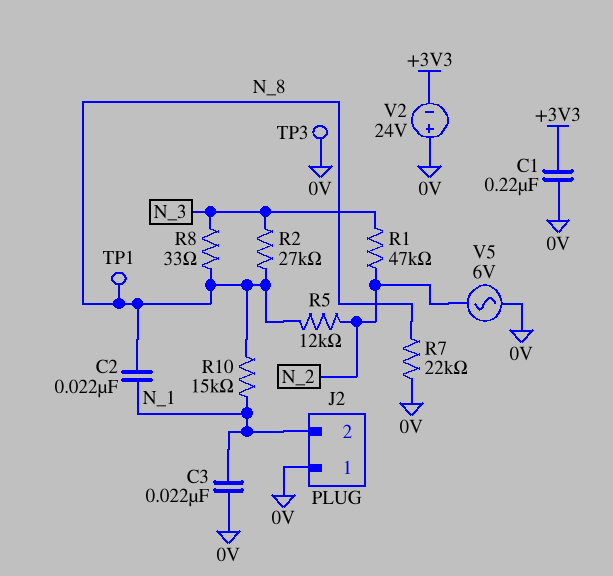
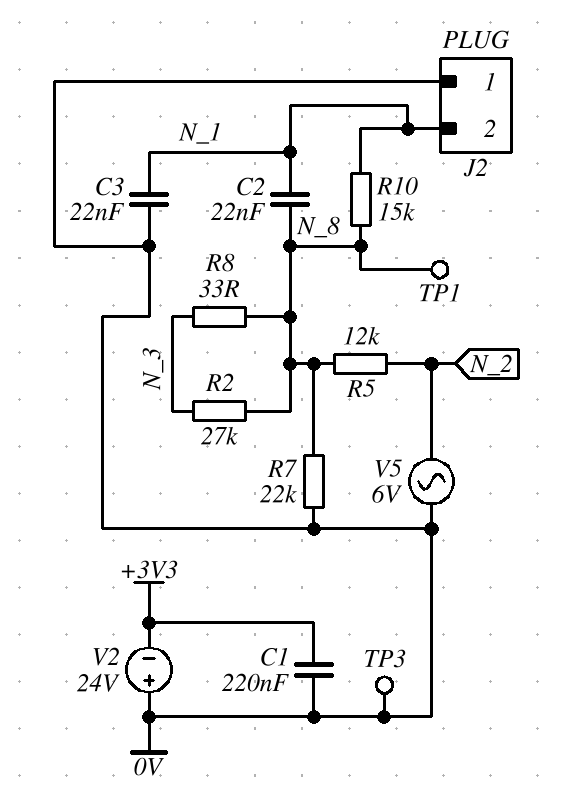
R1: 47k (N_2, N_3) -> none

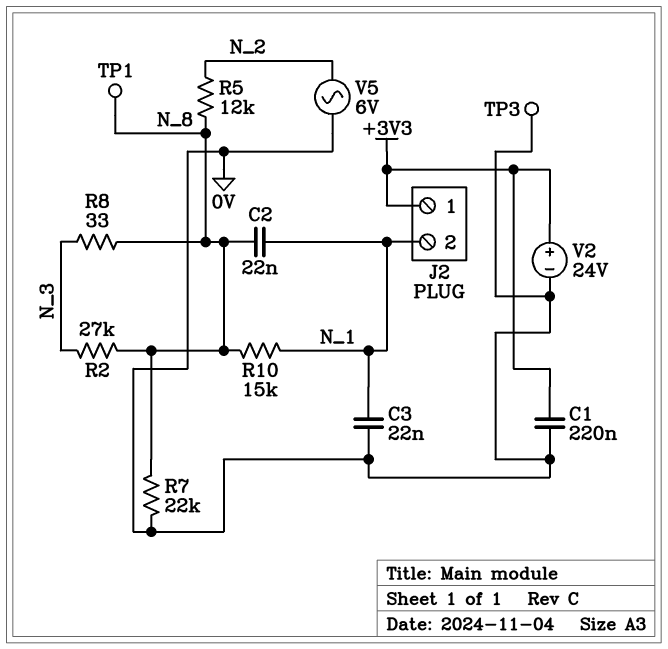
J2 pin 1: 0V -> +3V3
V2: 24V (plus 0V, minus +3V3) -> 24V (plus +3V3, minus 0V)

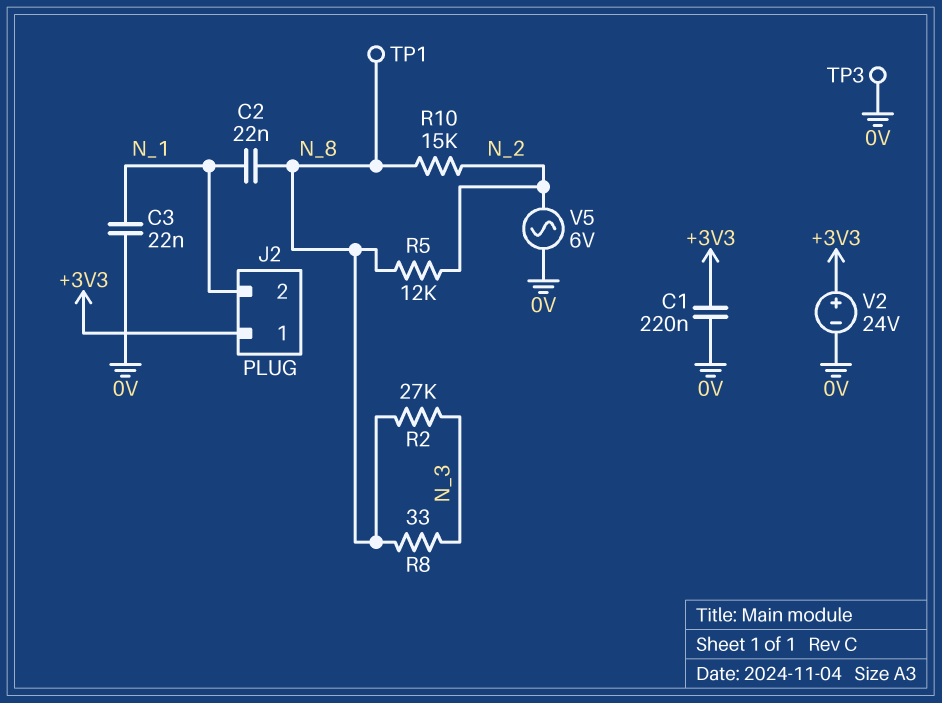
R7: 22k (0V, N_8) -> none
R10: 15k (N_1, N_8) -> 15k (N_2, N_8)

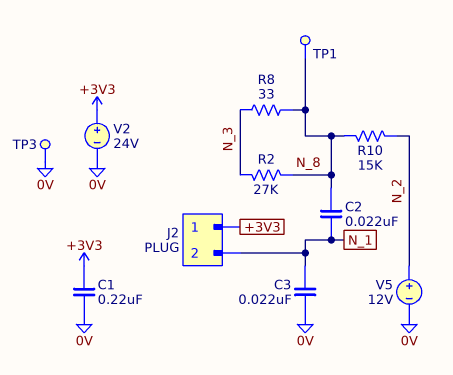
R5: 12k (N_2, N_8) -> none
V5: AC 6V (0V, N_2) -> 12V (plus N_2, minus 0V)

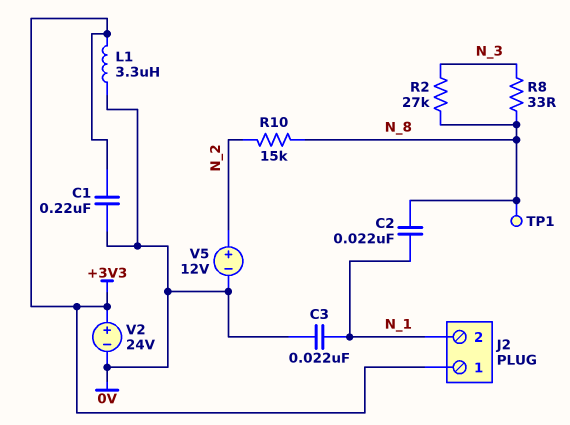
L1: none -> 3.3uH (+3V3, 0V)
TP3: test point (0V) -> none

